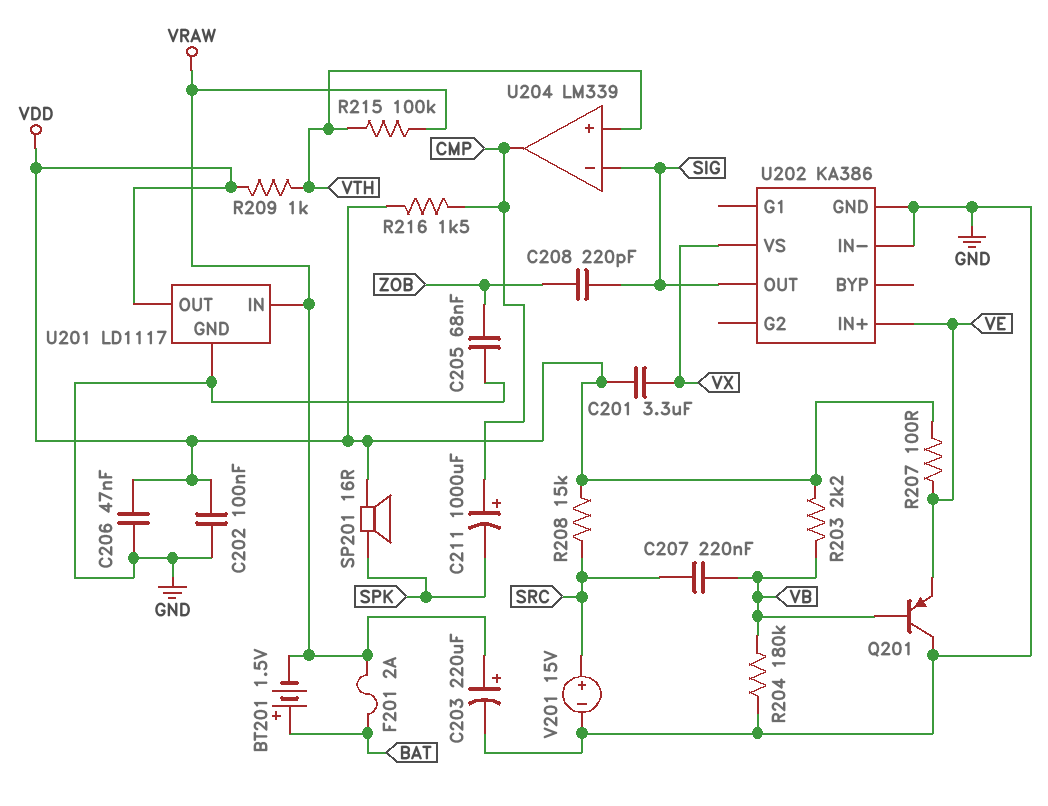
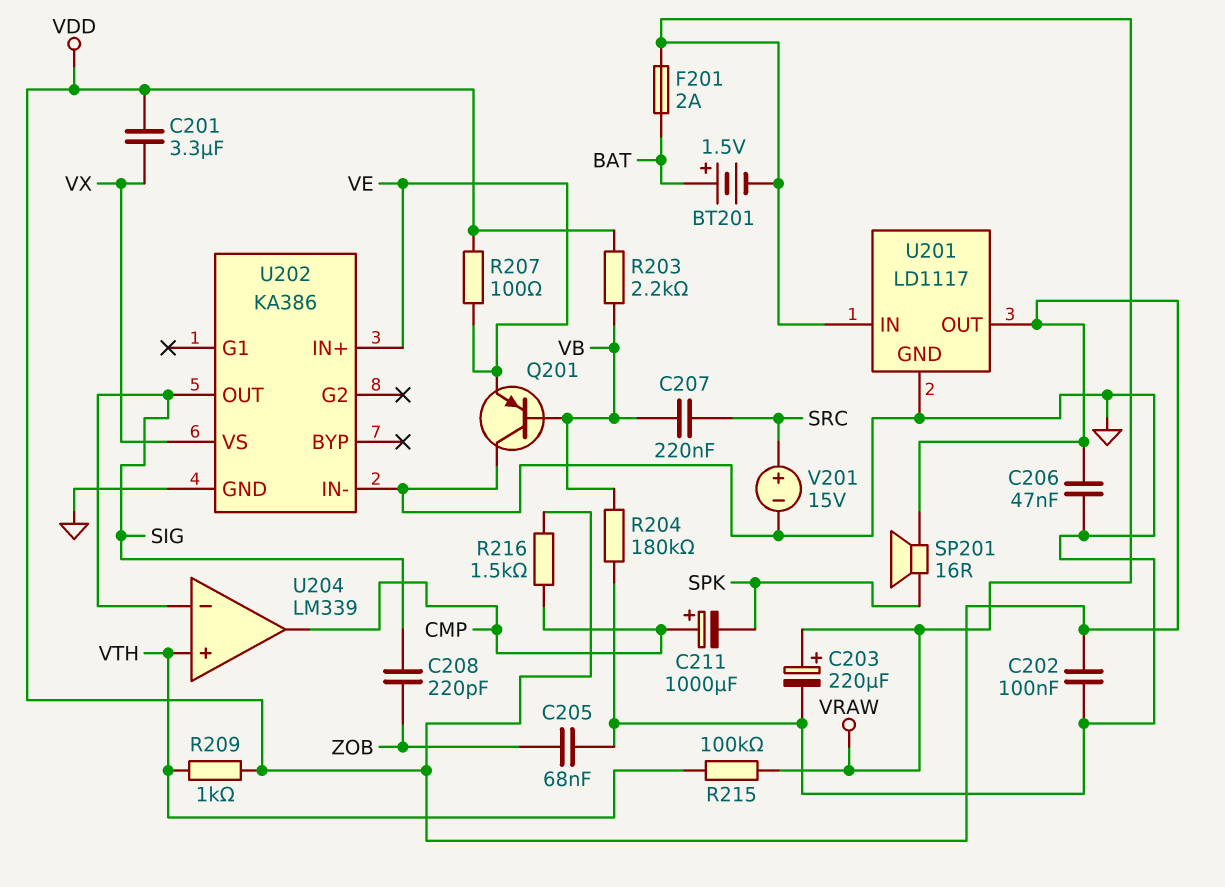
R208: 15k (SRC, VDD) -> none

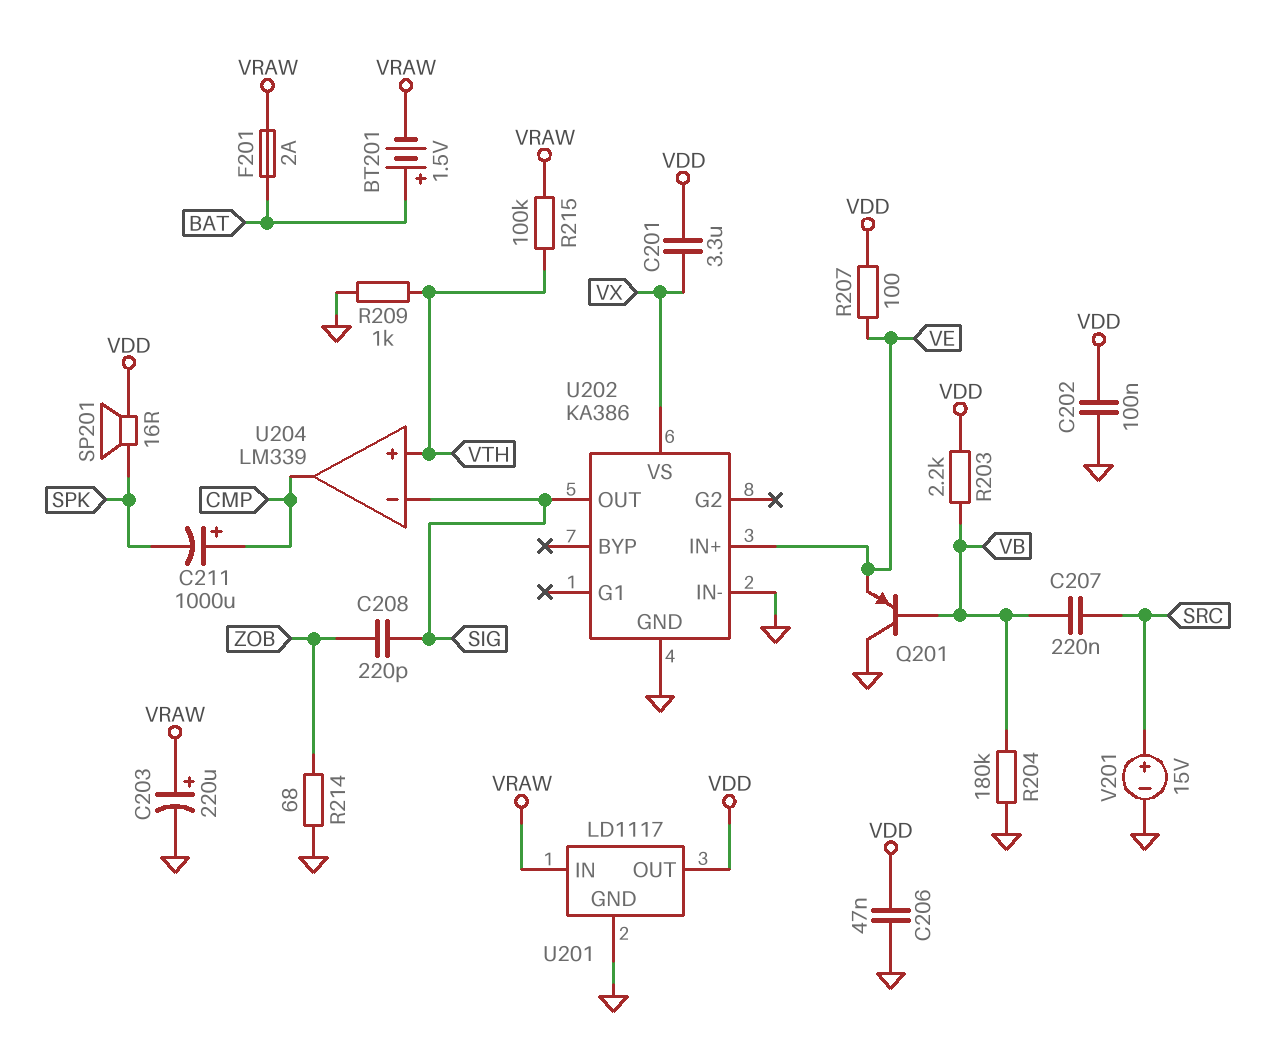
C205: 68nF (GND, ZOB) -> none
R209: 1k (VDD, VTH) -> 1k (GND, VTH)
R214: none -> 68 (GND, ZOB)
R216: 1.5k (CMP, VDD) -> none

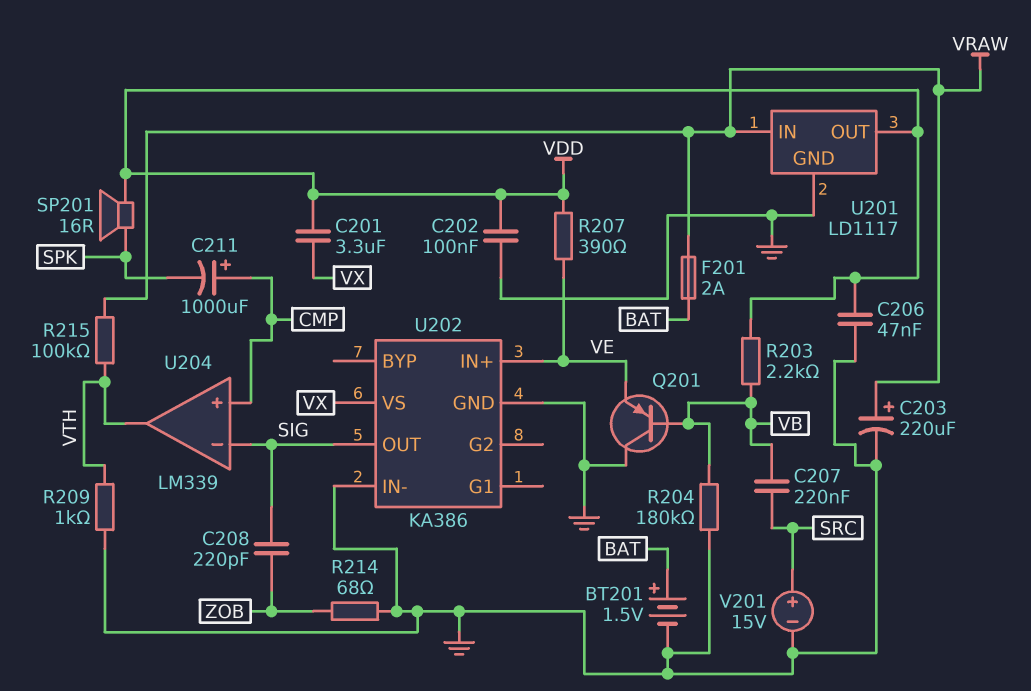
BT201: 1.5V (plus BAT, minus VRAW) -> 1.5V (plus BAT, minus GND)
R207: 100 (VDD, VE) -> 390 (VDD, VE)
U204 pin in+: VTH -> CMP
U204 pin out: CMP -> VTH

